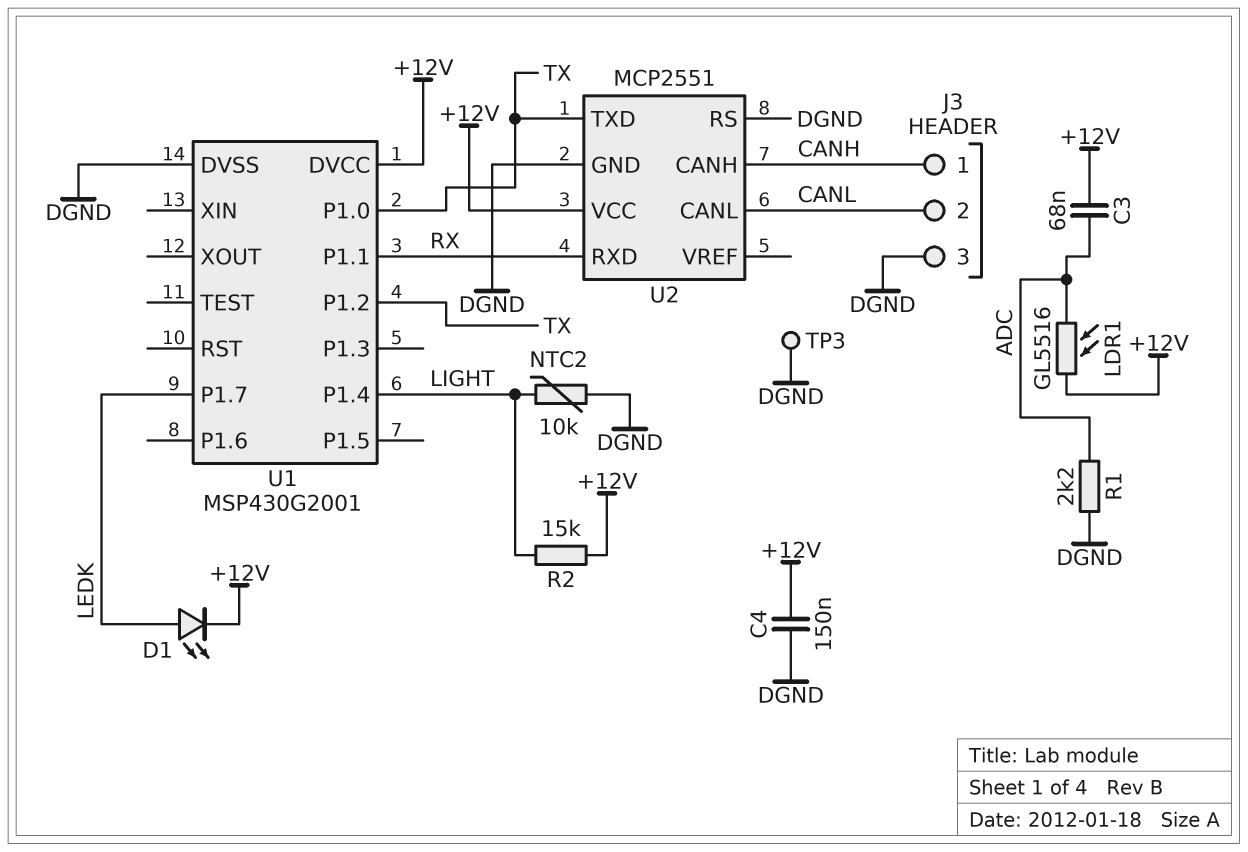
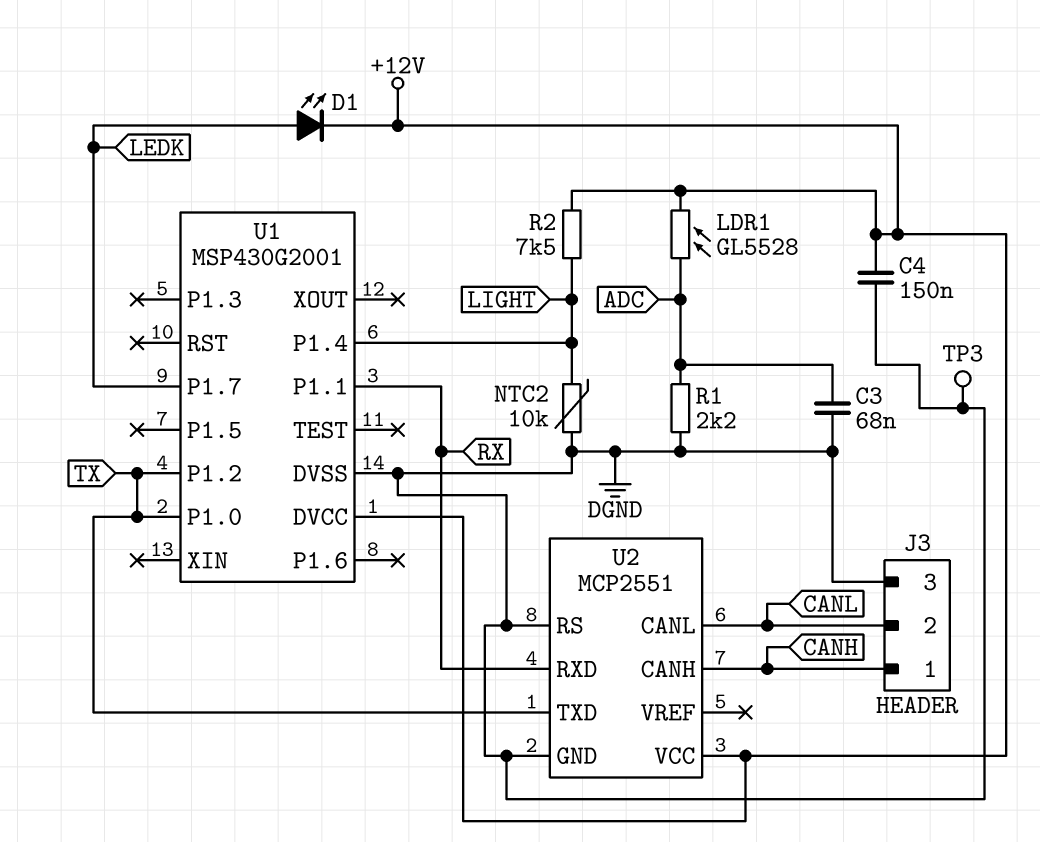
C3: 68nF (+12V, ADC) -> 68nF (ADC, DGND)
LDR1: GL5516 (+12V, ADC) -> GL5528 (+12V, ADC)
R2: 15k (+12V, LIGHT) -> 7.5k (+12V, LIGHT)

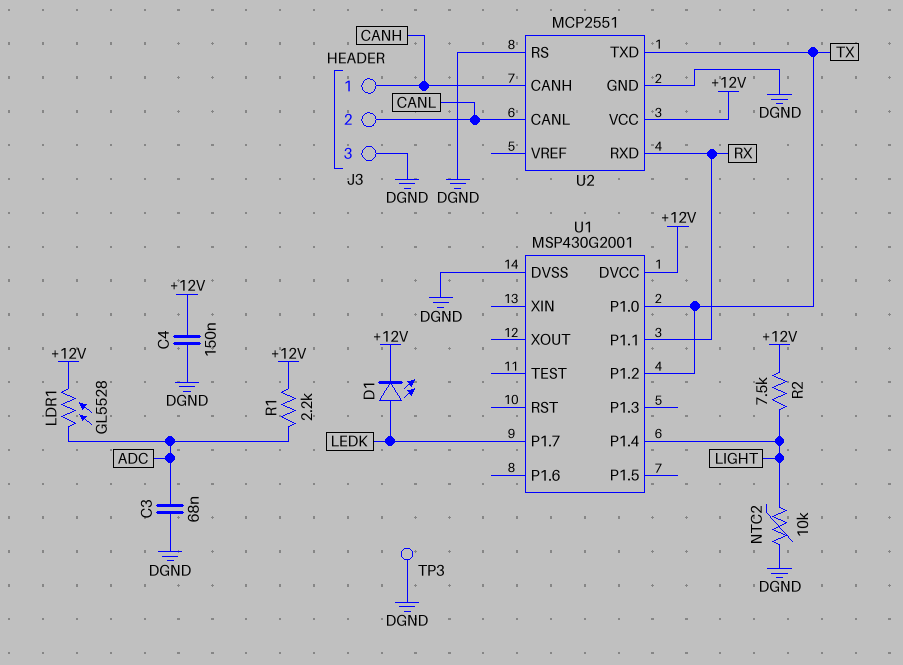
R1: 2.2k (ADC, DGND) -> 2.2k (+12V, ADC)

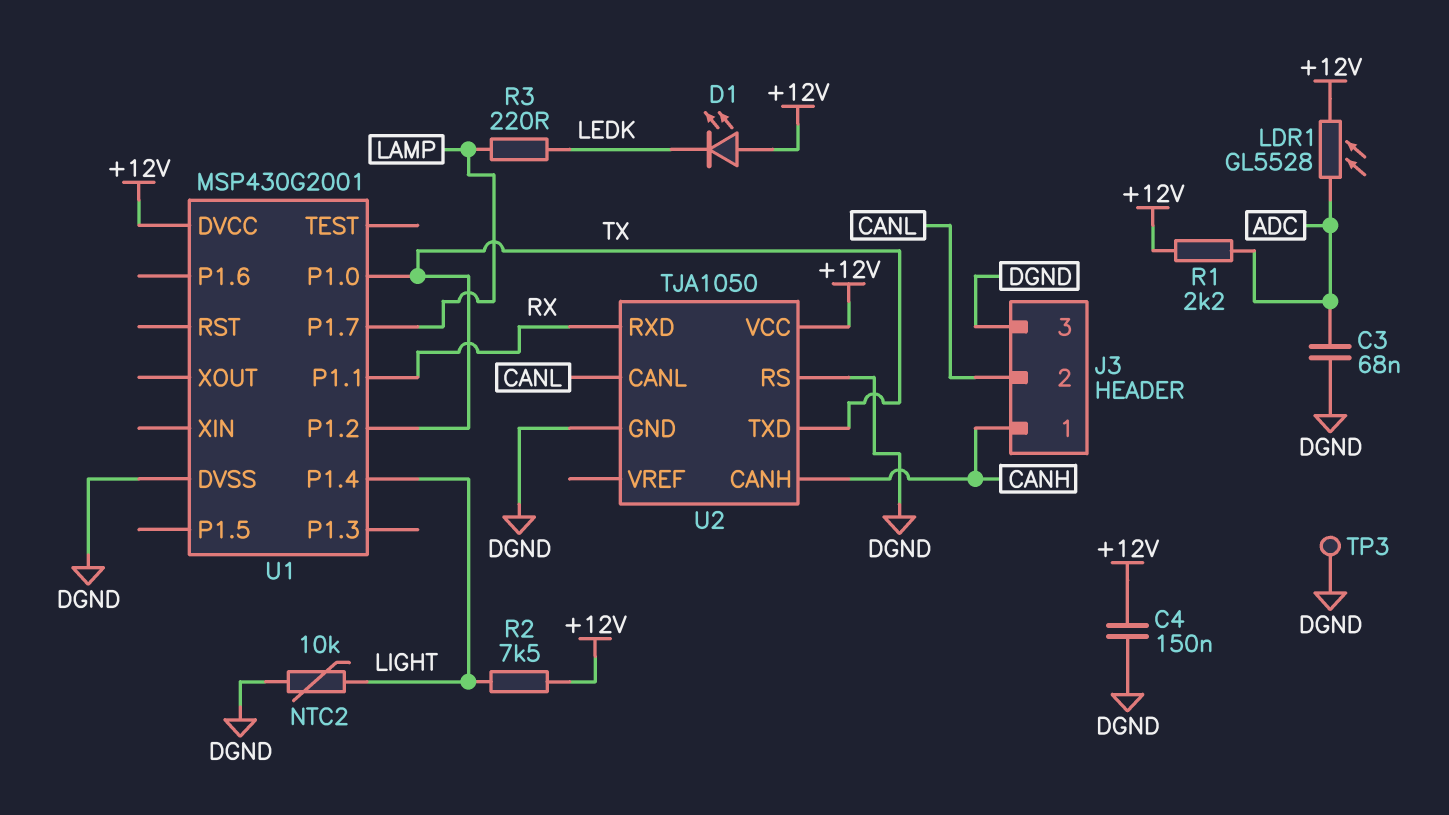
D1: LED (A LEDK, K +12V) -> LED (A +12V, K LEDK)
R3: none -> 220 (LAMP, LEDK)
U1 pin P1.7: LEDK -> LAMP
U2: MCP2551 -> TJA1050

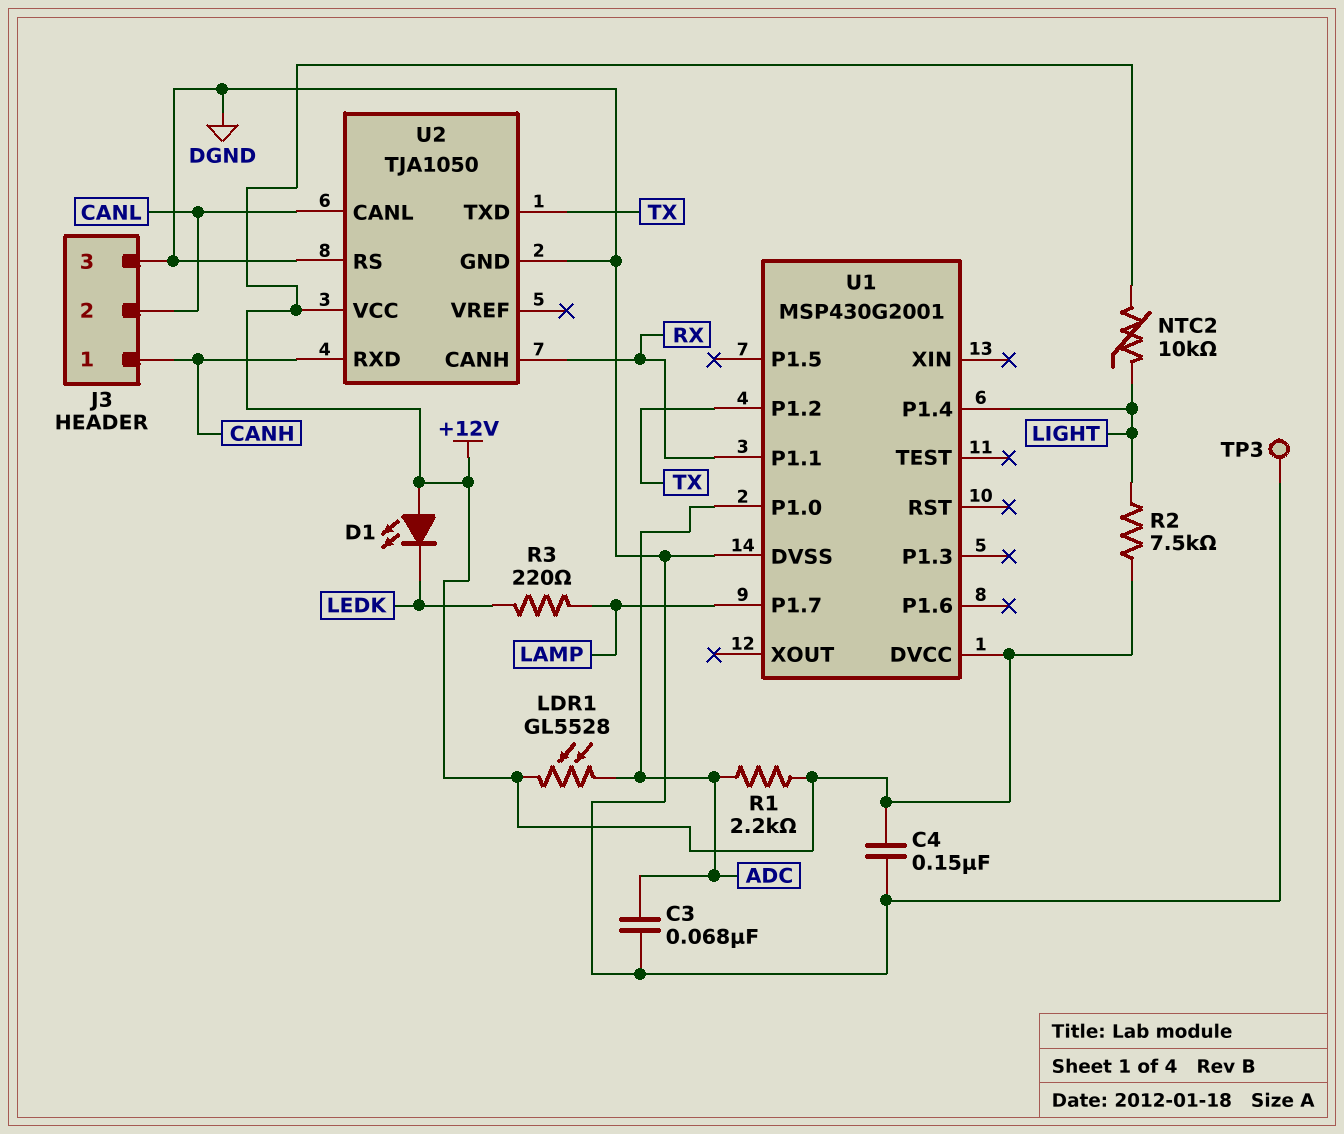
NTC2: 10k (DGND, LIGHT) -> 10k (+12V, LIGHT)
U1 pin P1.0: TX -> ADC
U2 pin CANH: CANH -> RX
U2 pin RXD: RX -> CANH

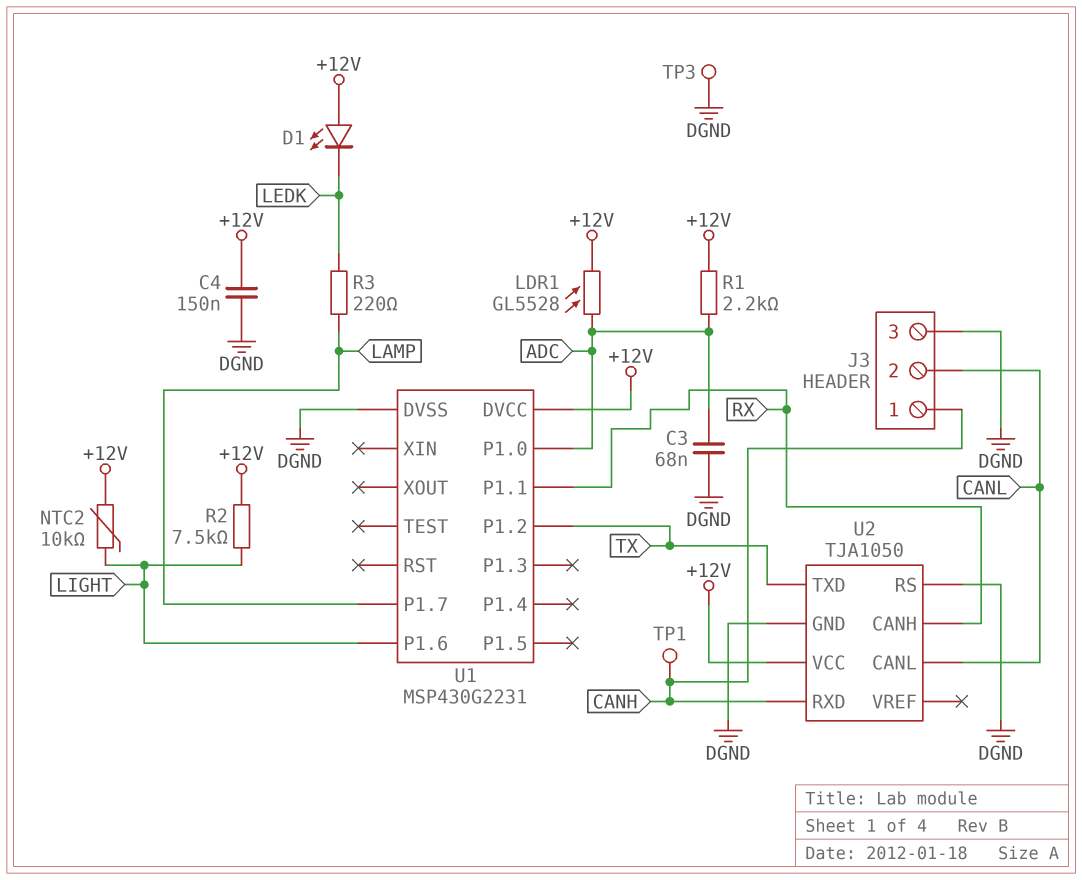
TP1: none -> test point (CANH)
U1: MSP430G2001 -> MSP430G2231
U1 pin P1.4: LIGHT -> none
U1 pin P1.6: none -> LIGHT

